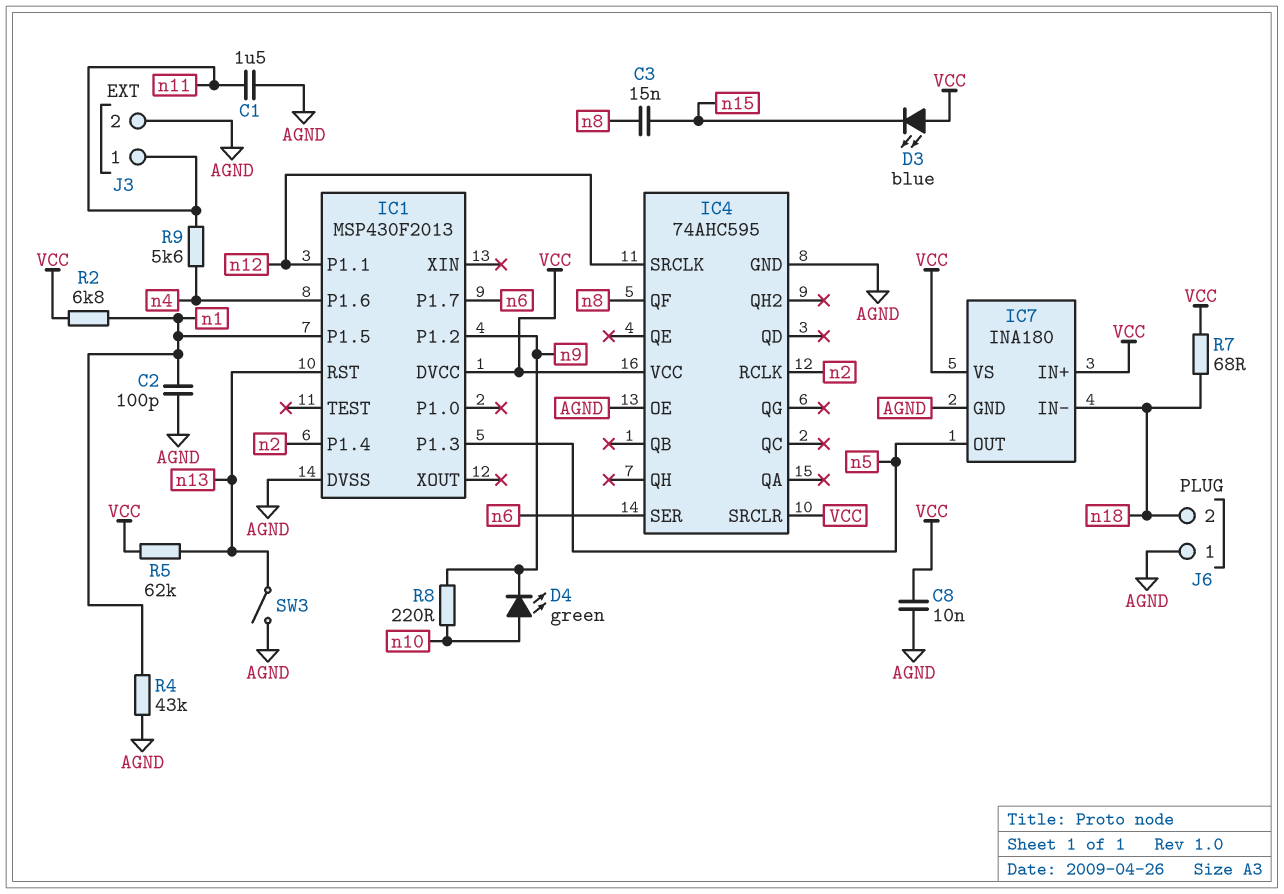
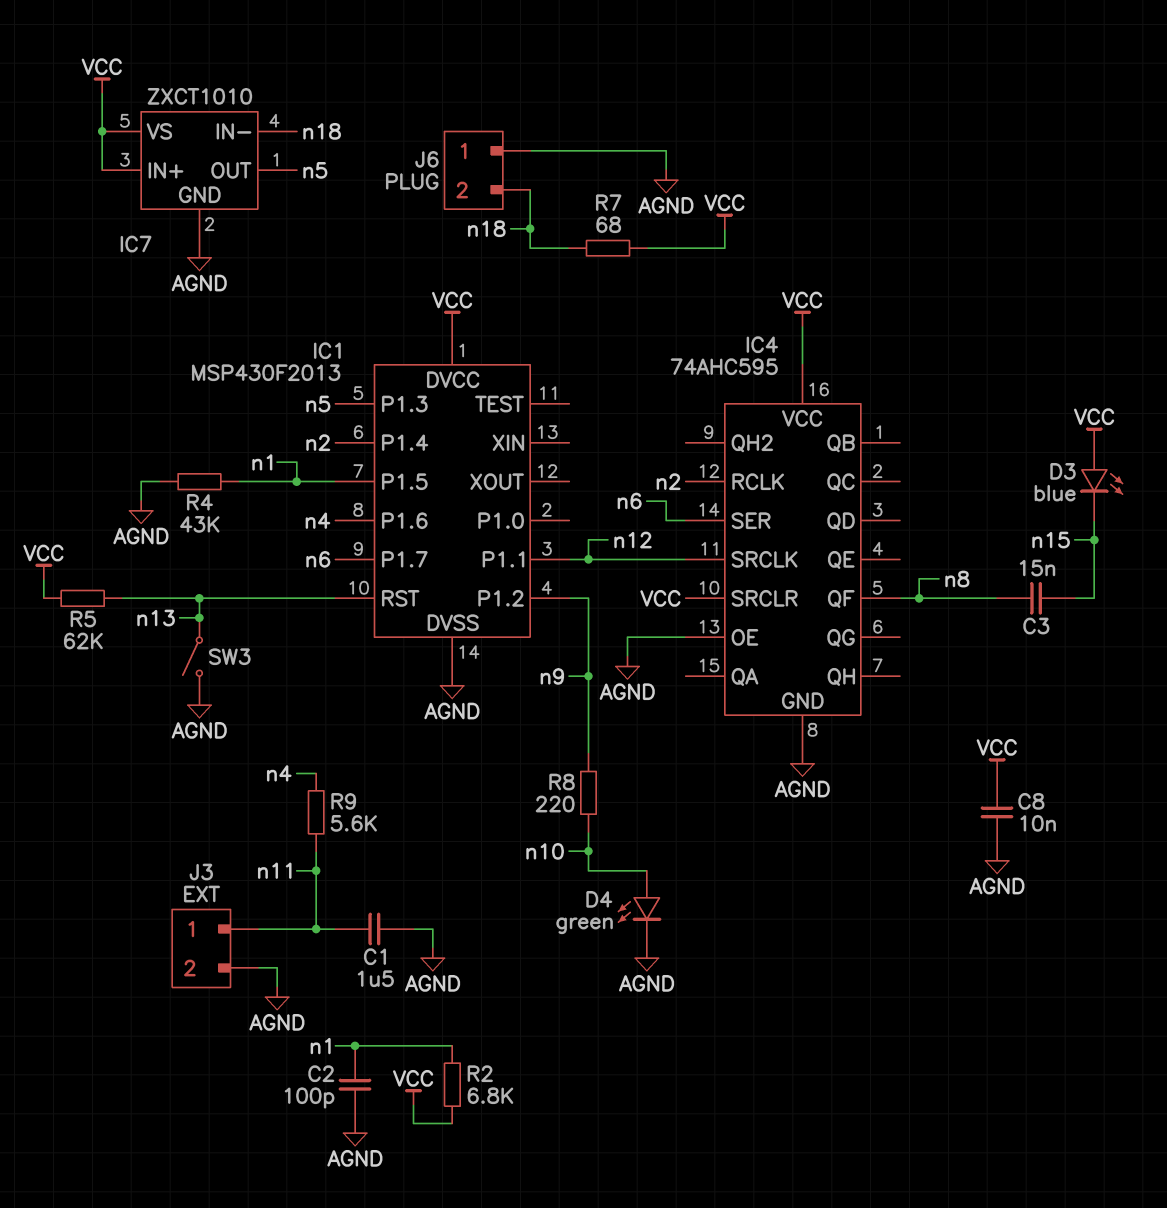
D4: LED green (A n10, K n9) -> LED green (A n10, K AGND)
IC7: INA180 -> ZXCT1010

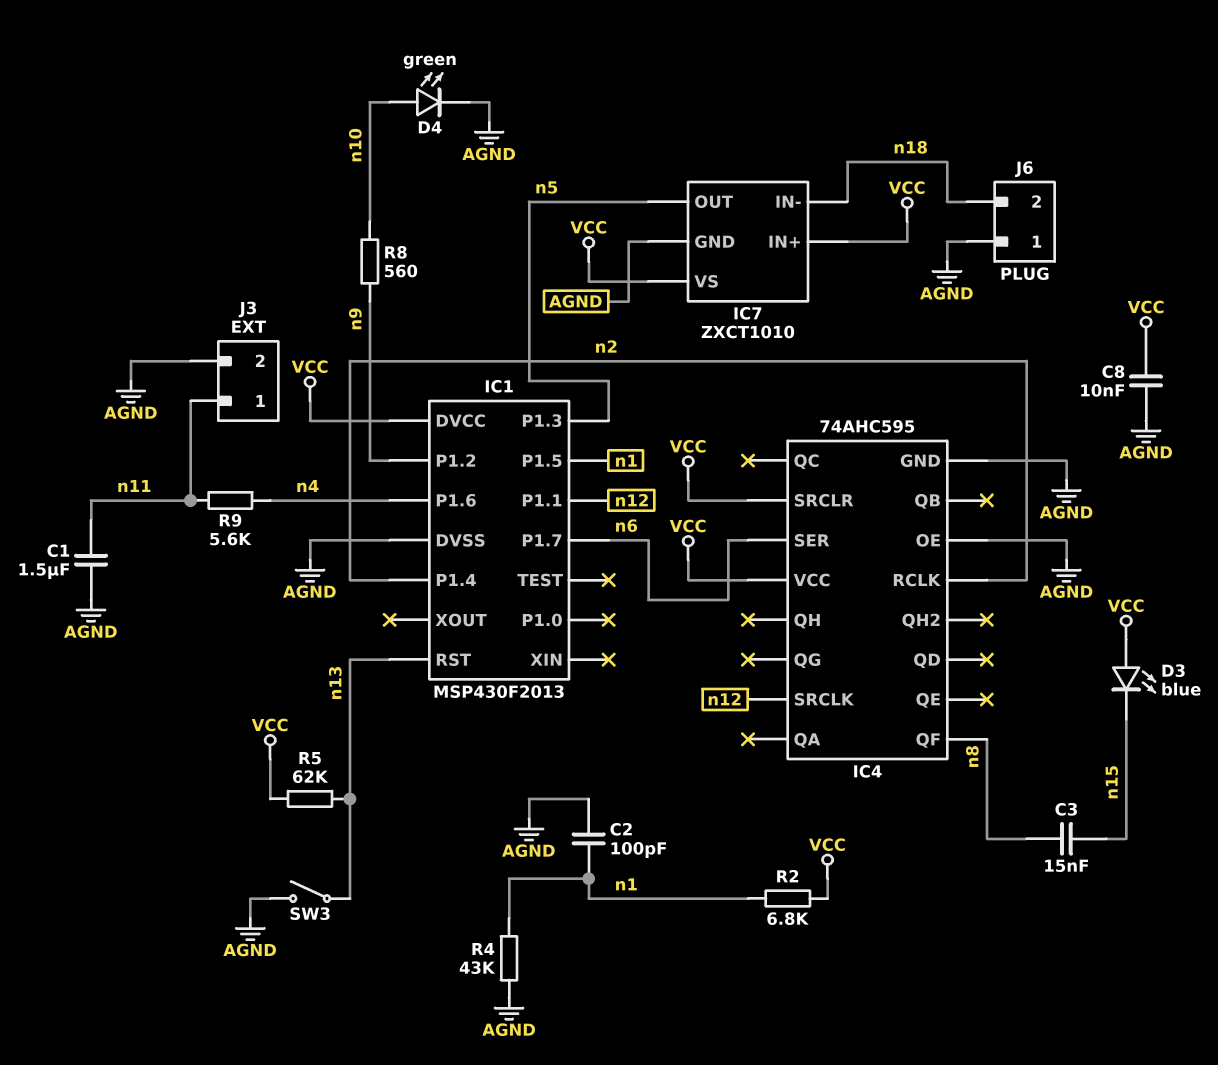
R7: 68 (VCC, n18) -> none
R8: 220 (n9, n10) -> 560 (n9, n10)

